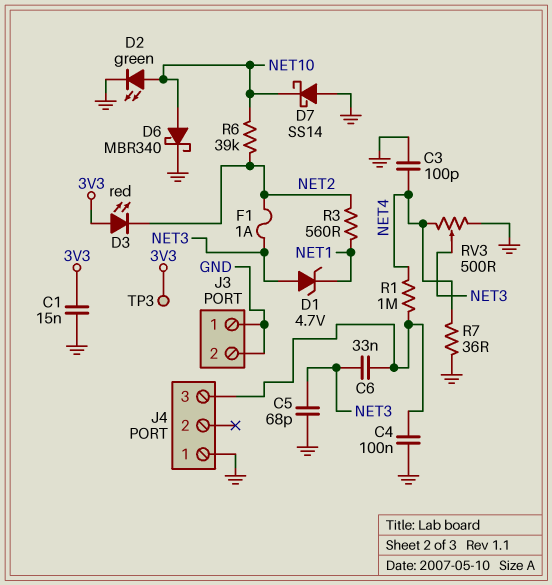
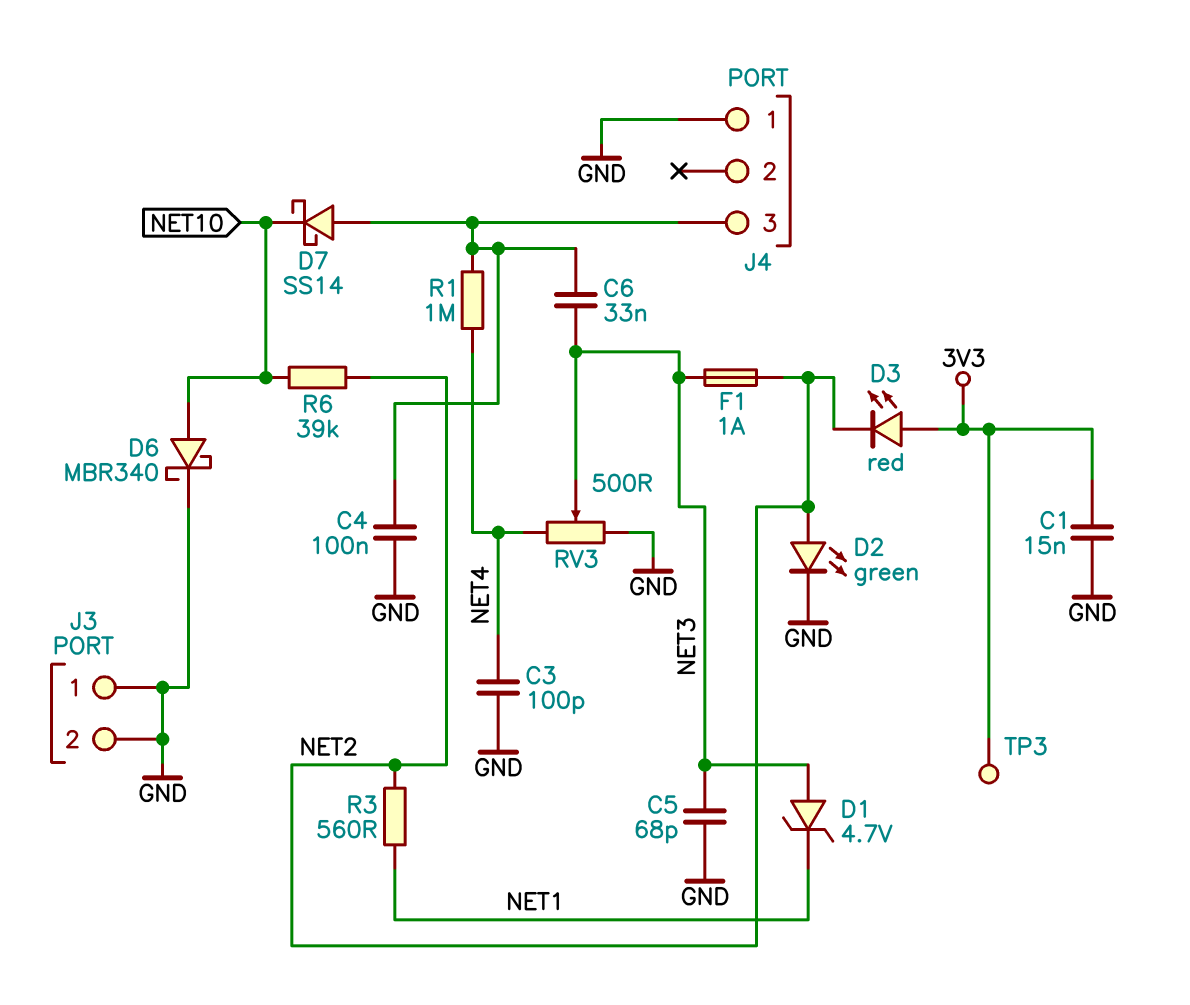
D2: LED green (A NET10, K GND) -> LED green (A NET2, K GND)
D7: schottky SS14 (A GND, K NET10) -> schottky SS14 (A J4/3, K NET10)
R7: 36 (GND, NET4) -> none

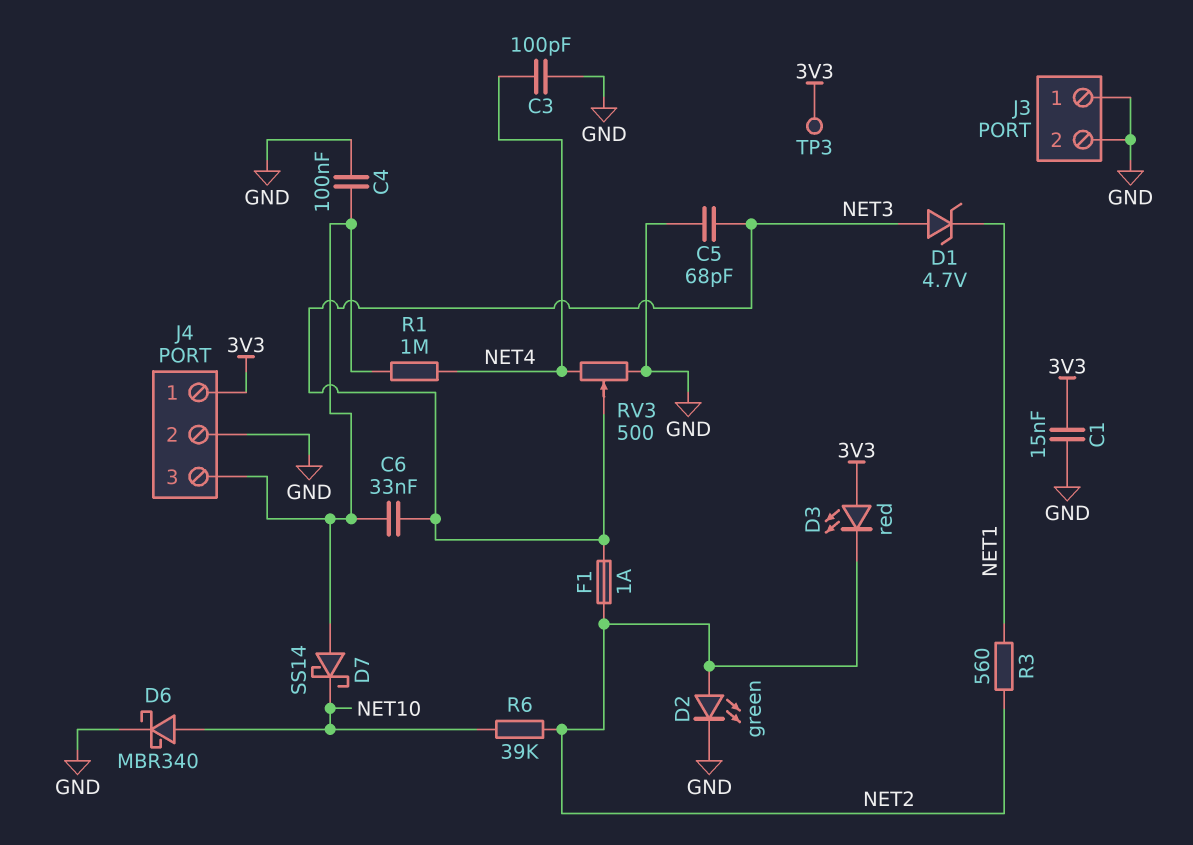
J4 pin 1: GND -> 3V3
J4 pin 2: none -> GND

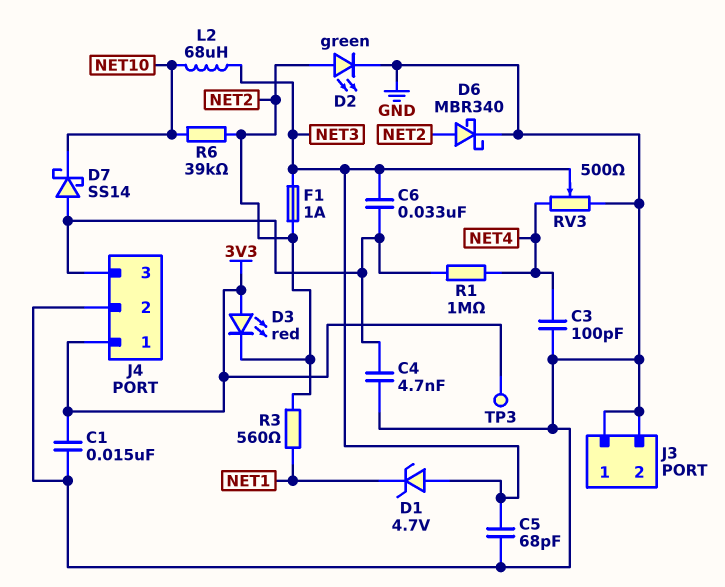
C4: 100nF (GND, J4/3) -> 4.7nF (GND, J4/3)
D6: schottky MBR340 (A NET10, K GND) -> schottky MBR340 (A NET2, K GND)
L2: none -> 68uH (NET3, NET10)

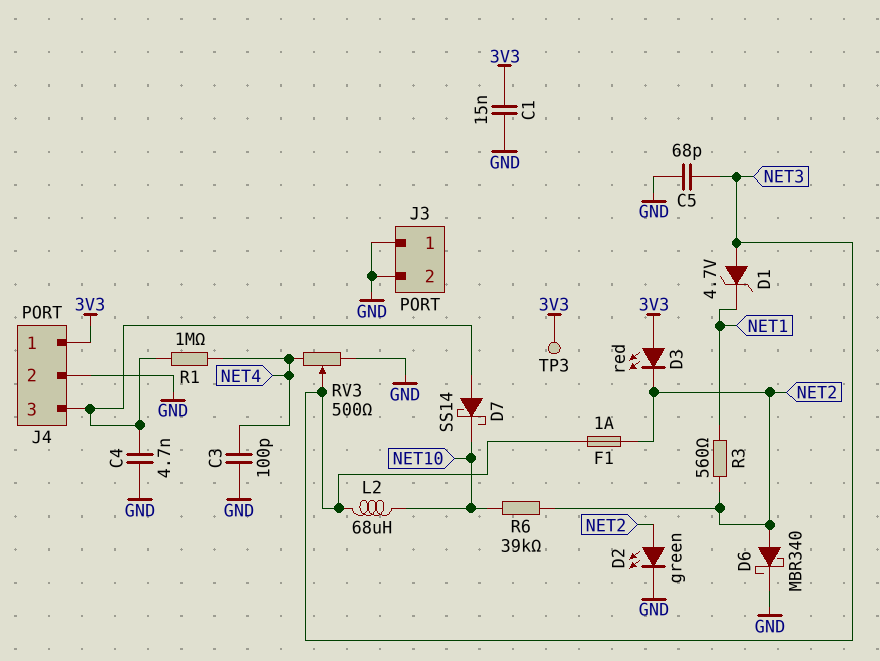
C6: 33nF (J4/3, NET3) -> none

